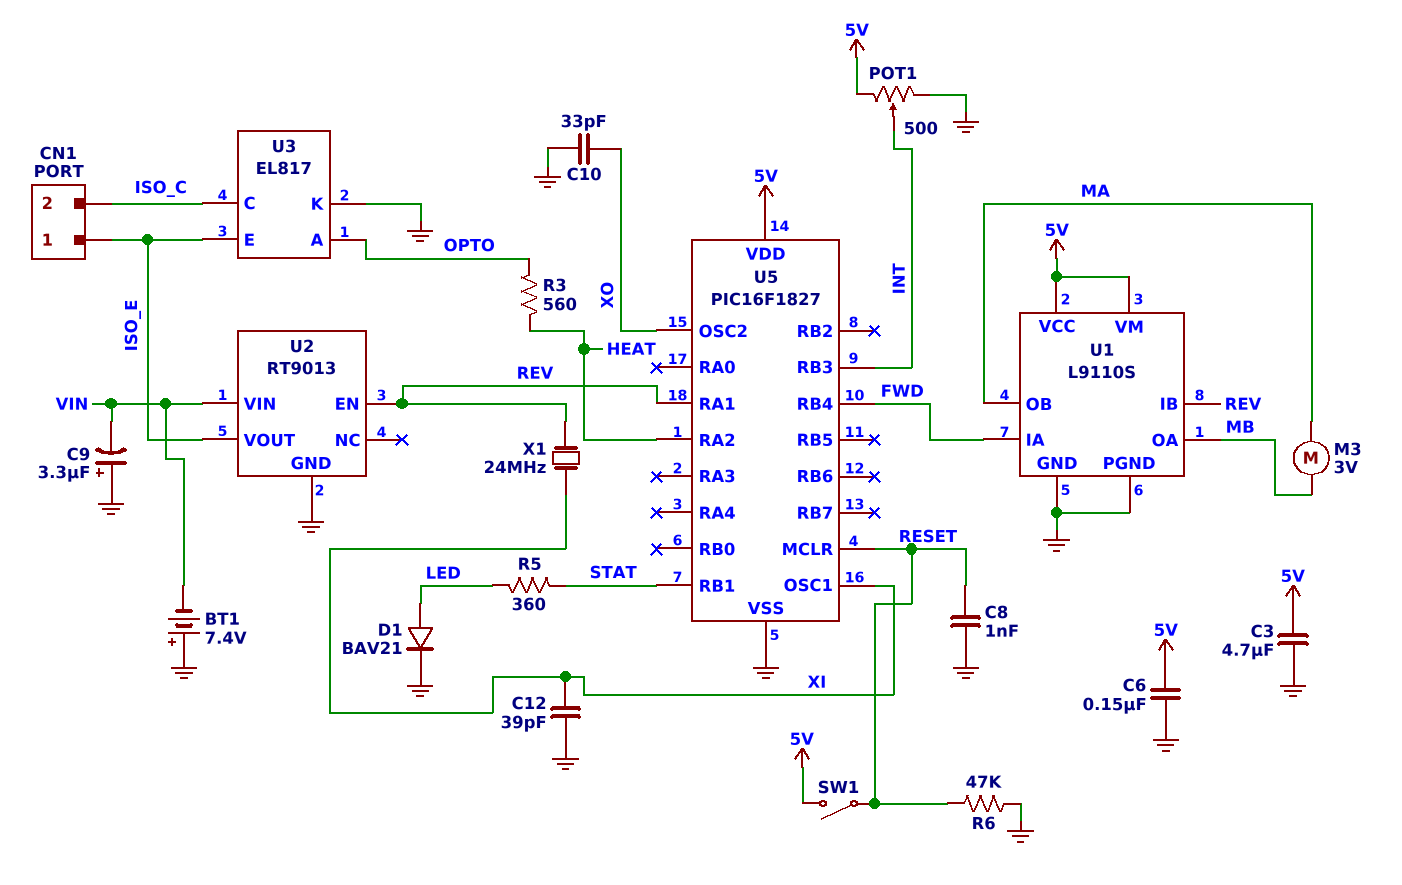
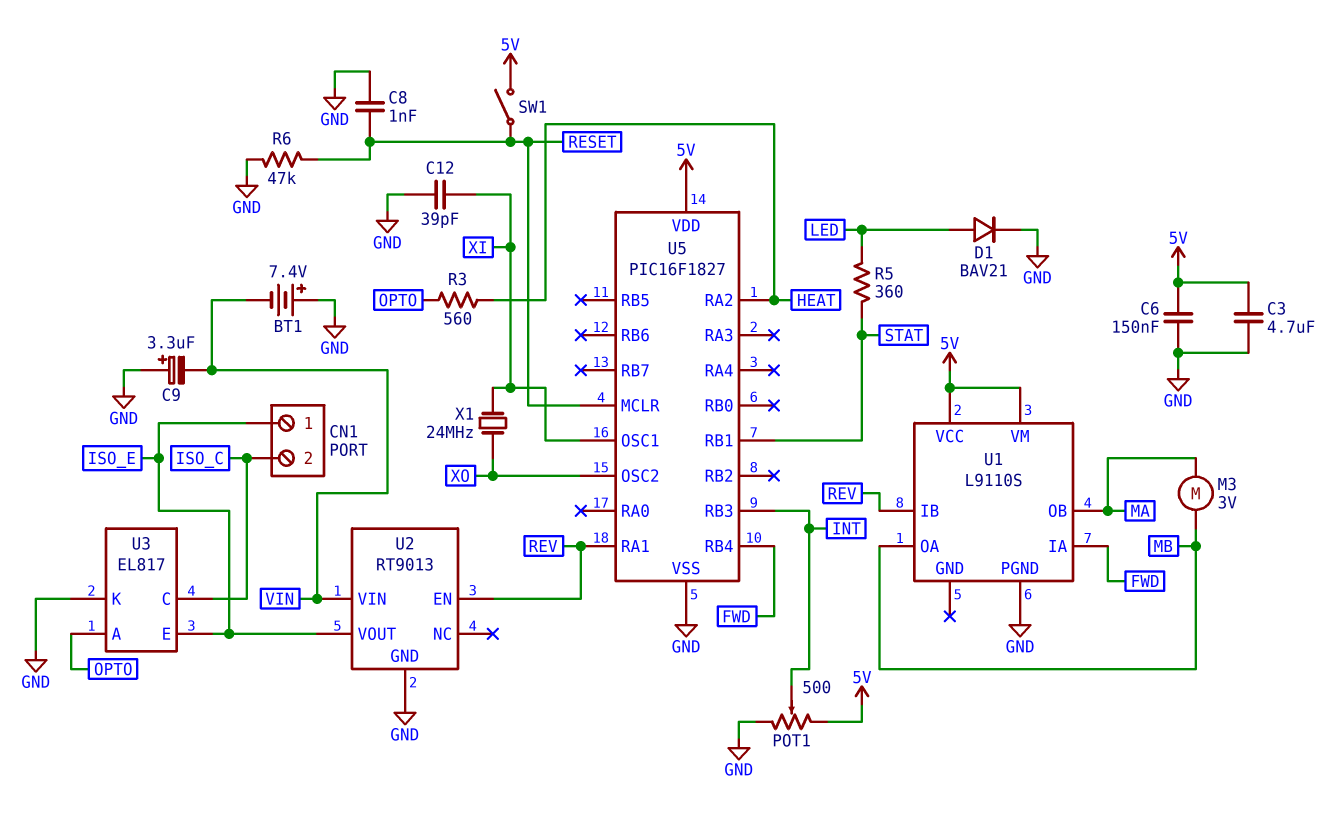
C10: 33pF (GND, XO) -> none
U1 pin GND: GND -> none
X1: 24MHz (REV, XI) -> 24MHz (XI, XO)

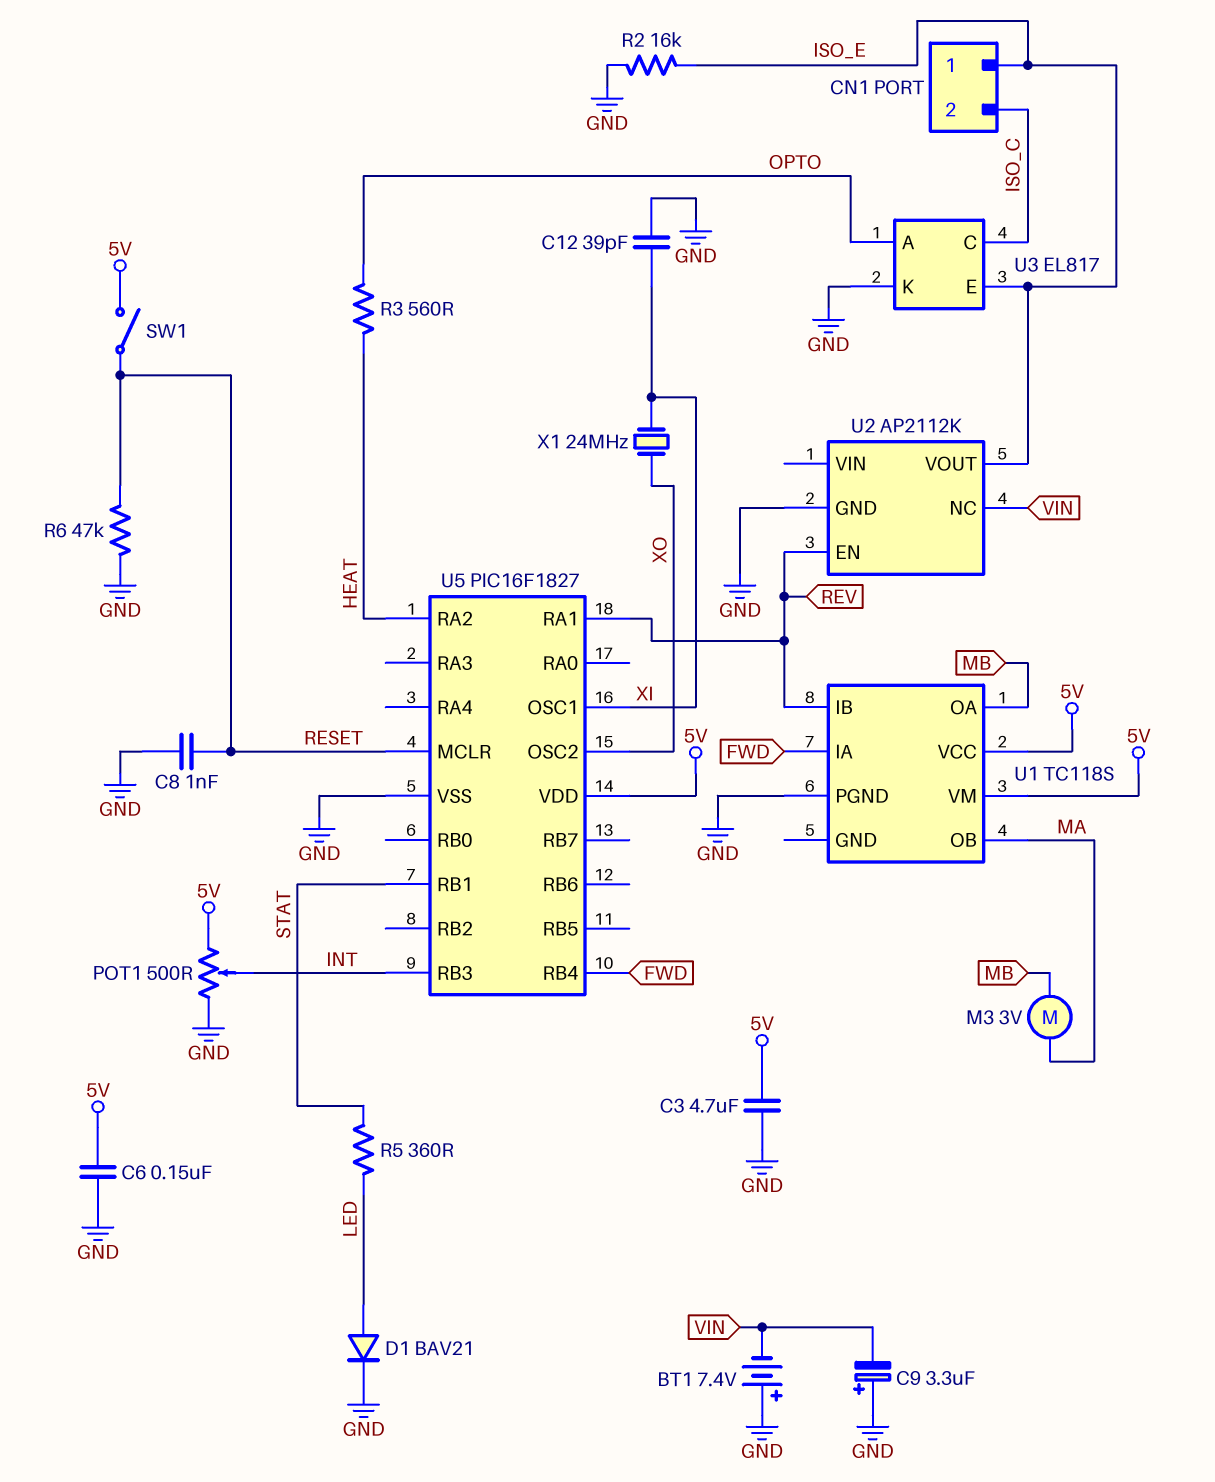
R2: none -> 16k (GND, ISO_E)
U1: L9110S -> TC118S
U2: RT9013 -> AP2112K
U2 pin NC: none -> VIN
U2 pin VIN: VIN -> none

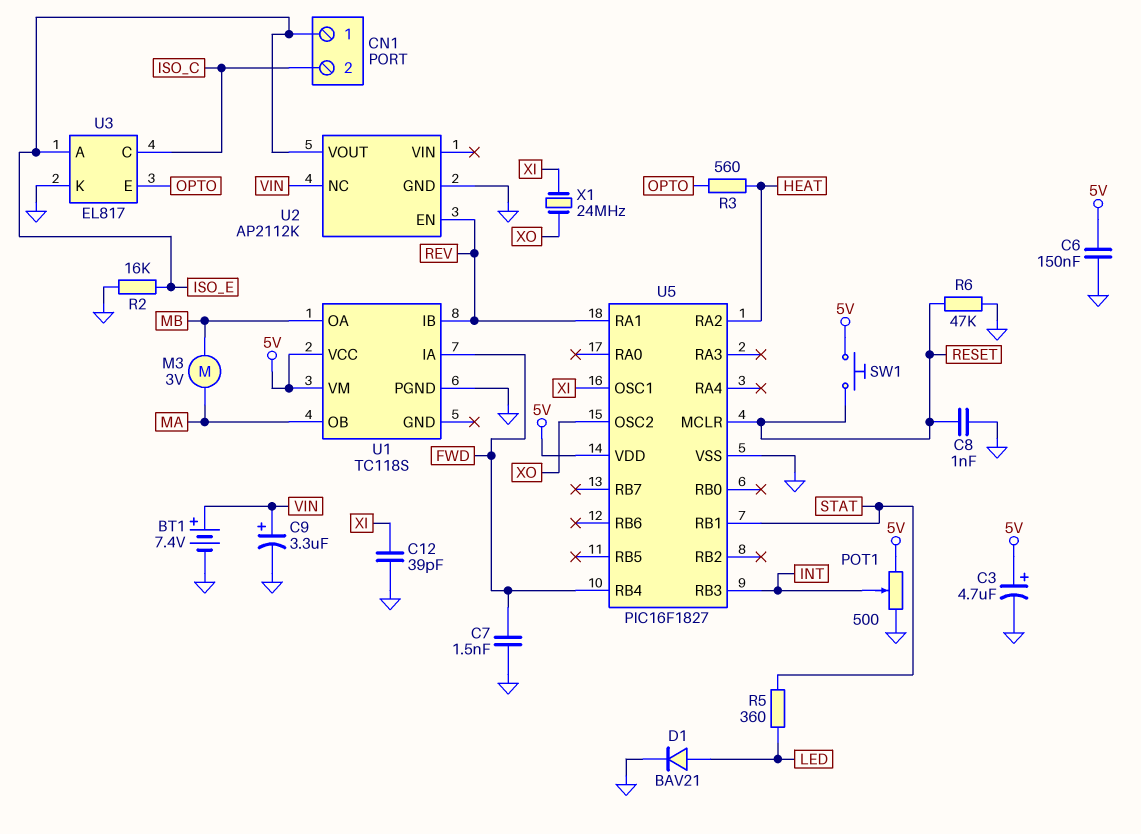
BT1: 7.4V (plus GND, minus VIN) -> 7.4V (plus VIN, minus GND)
C3: 4.7uF (5V, GND) -> 4.7uF (plus 5V, minus GND)
C7: none -> 1.5nF (FWD, GND)
C9: 3.3uF (plus GND, minus VIN) -> 3.3uF (plus VIN, minus GND)
SW1: switch (5V, RESET) -> button (5V, RESET)
U3 pin A: OPTO -> ISO_E
U3 pin E: ISO_E -> OPTO

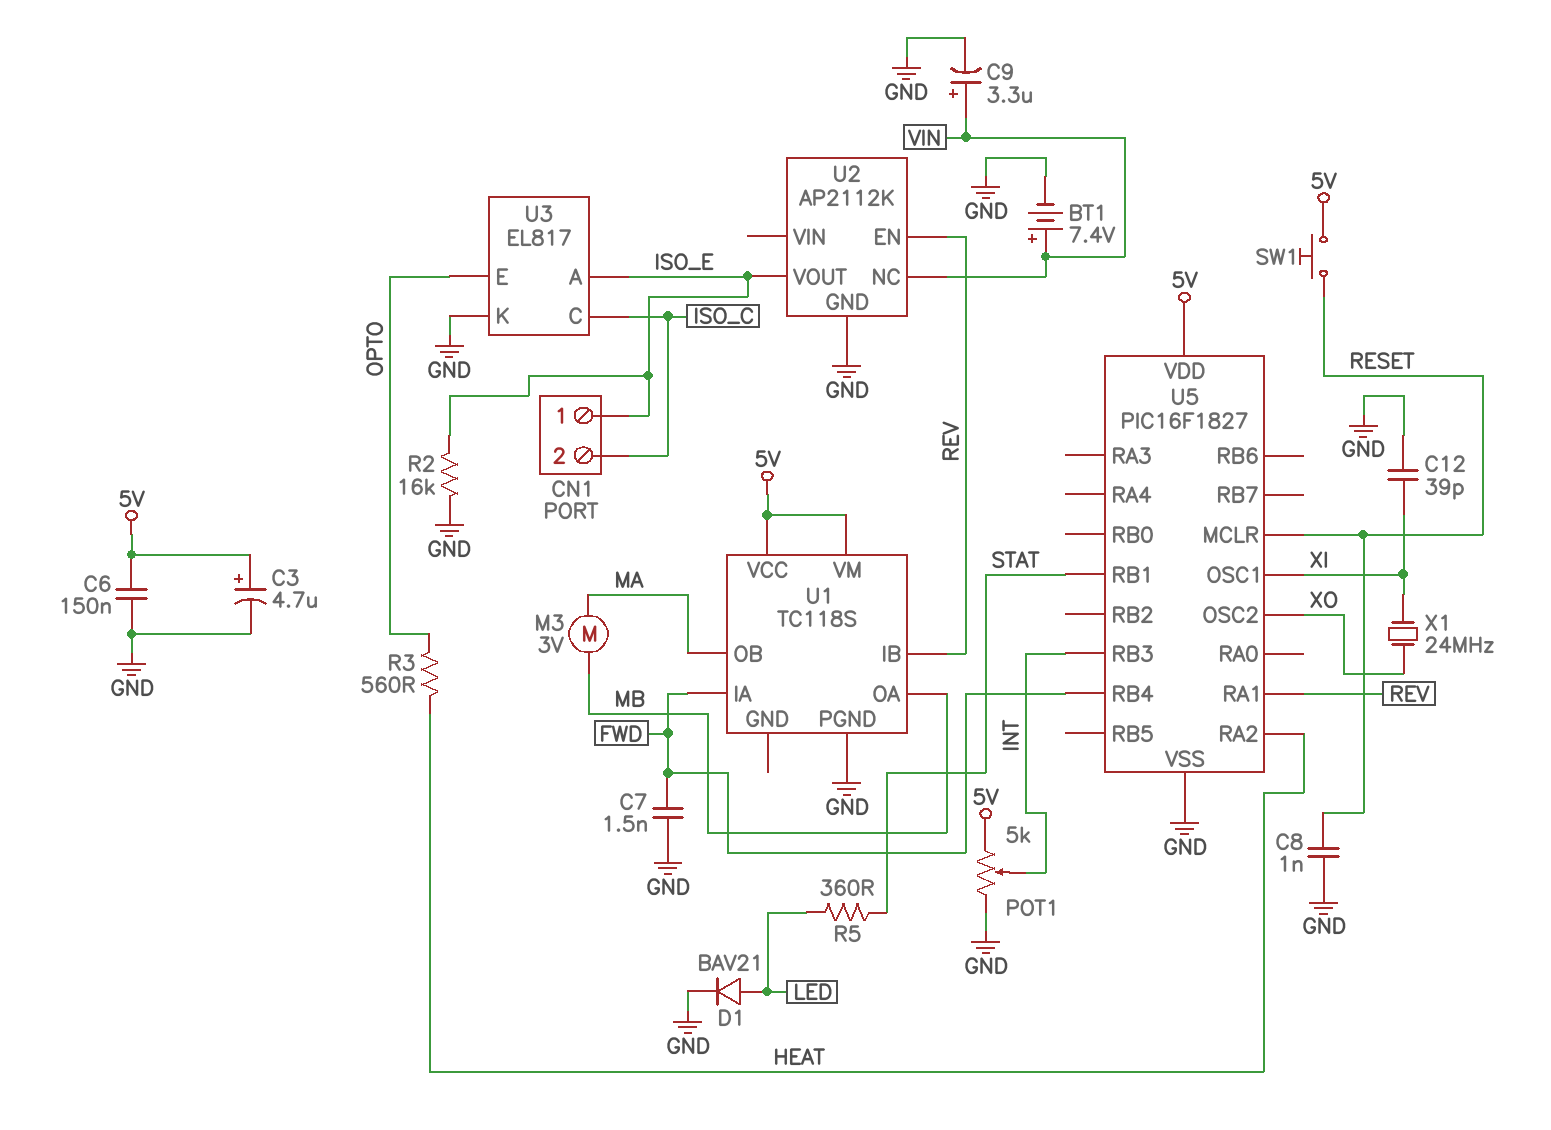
POT1: 500 (5V, GND, wiper INT) -> 5k (5V, GND, wiper INT)
R6: 47k (GND, RESET) -> none

